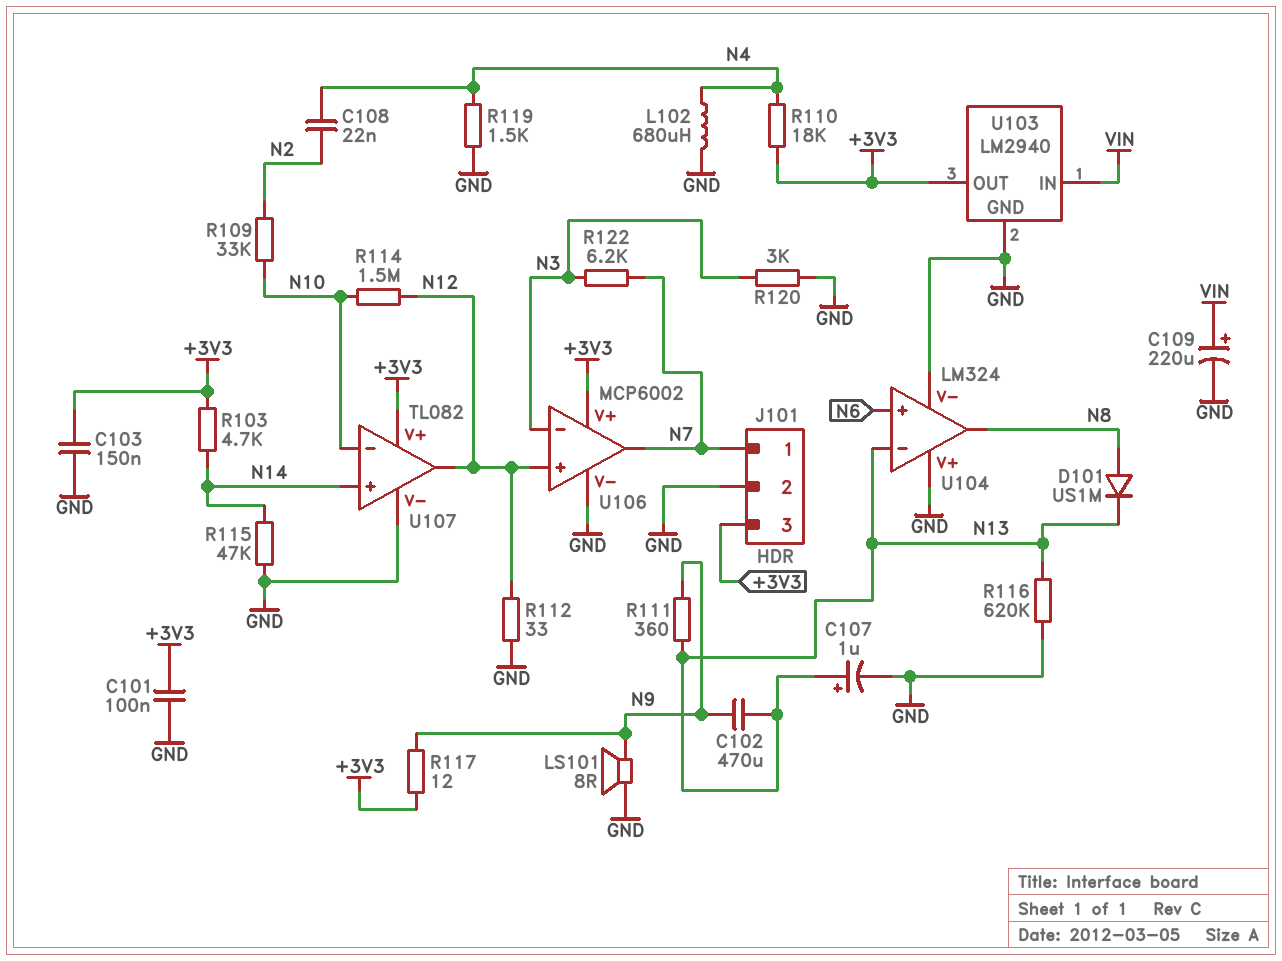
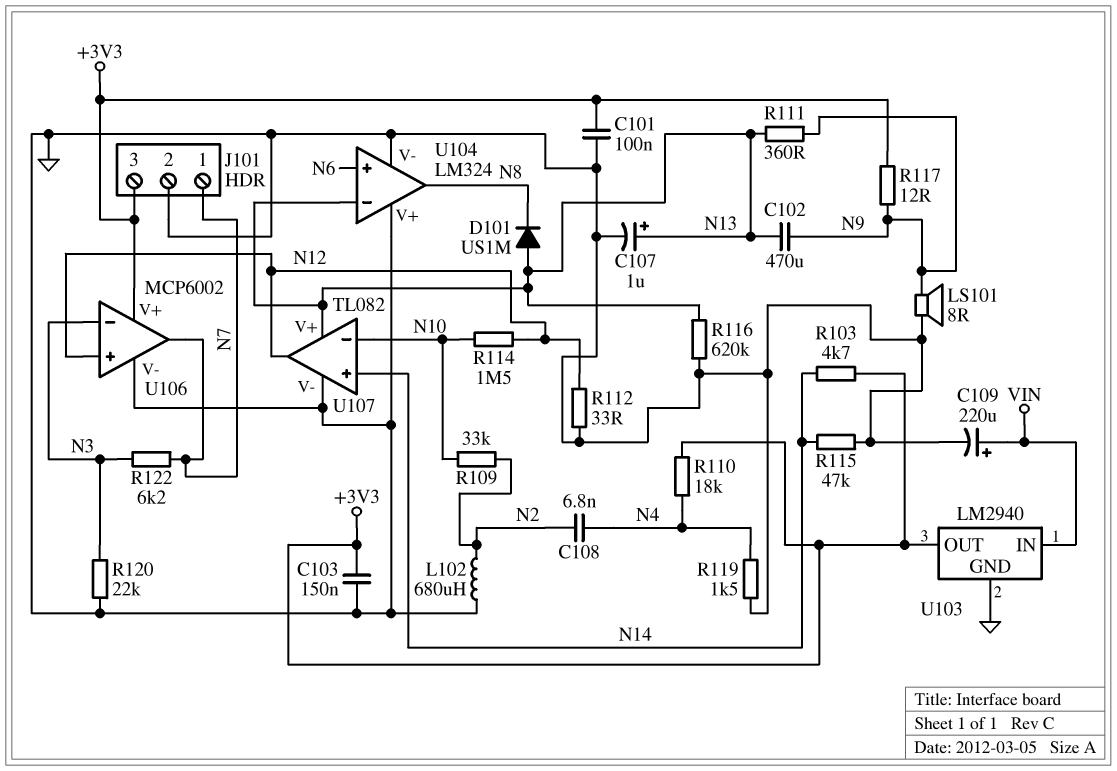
C108: 22nF (N2, N4) -> 6.8nF (N2, N4)
D101: diode US1M (A N8, K N13) -> diode US1M (A N13, K N8)
L102: 680uH (GND, N4) -> 680uH (GND, N2)
R120: 3k (GND, N3) -> 22k (GND, N3)
U107 pin V+: +3V3 -> N13

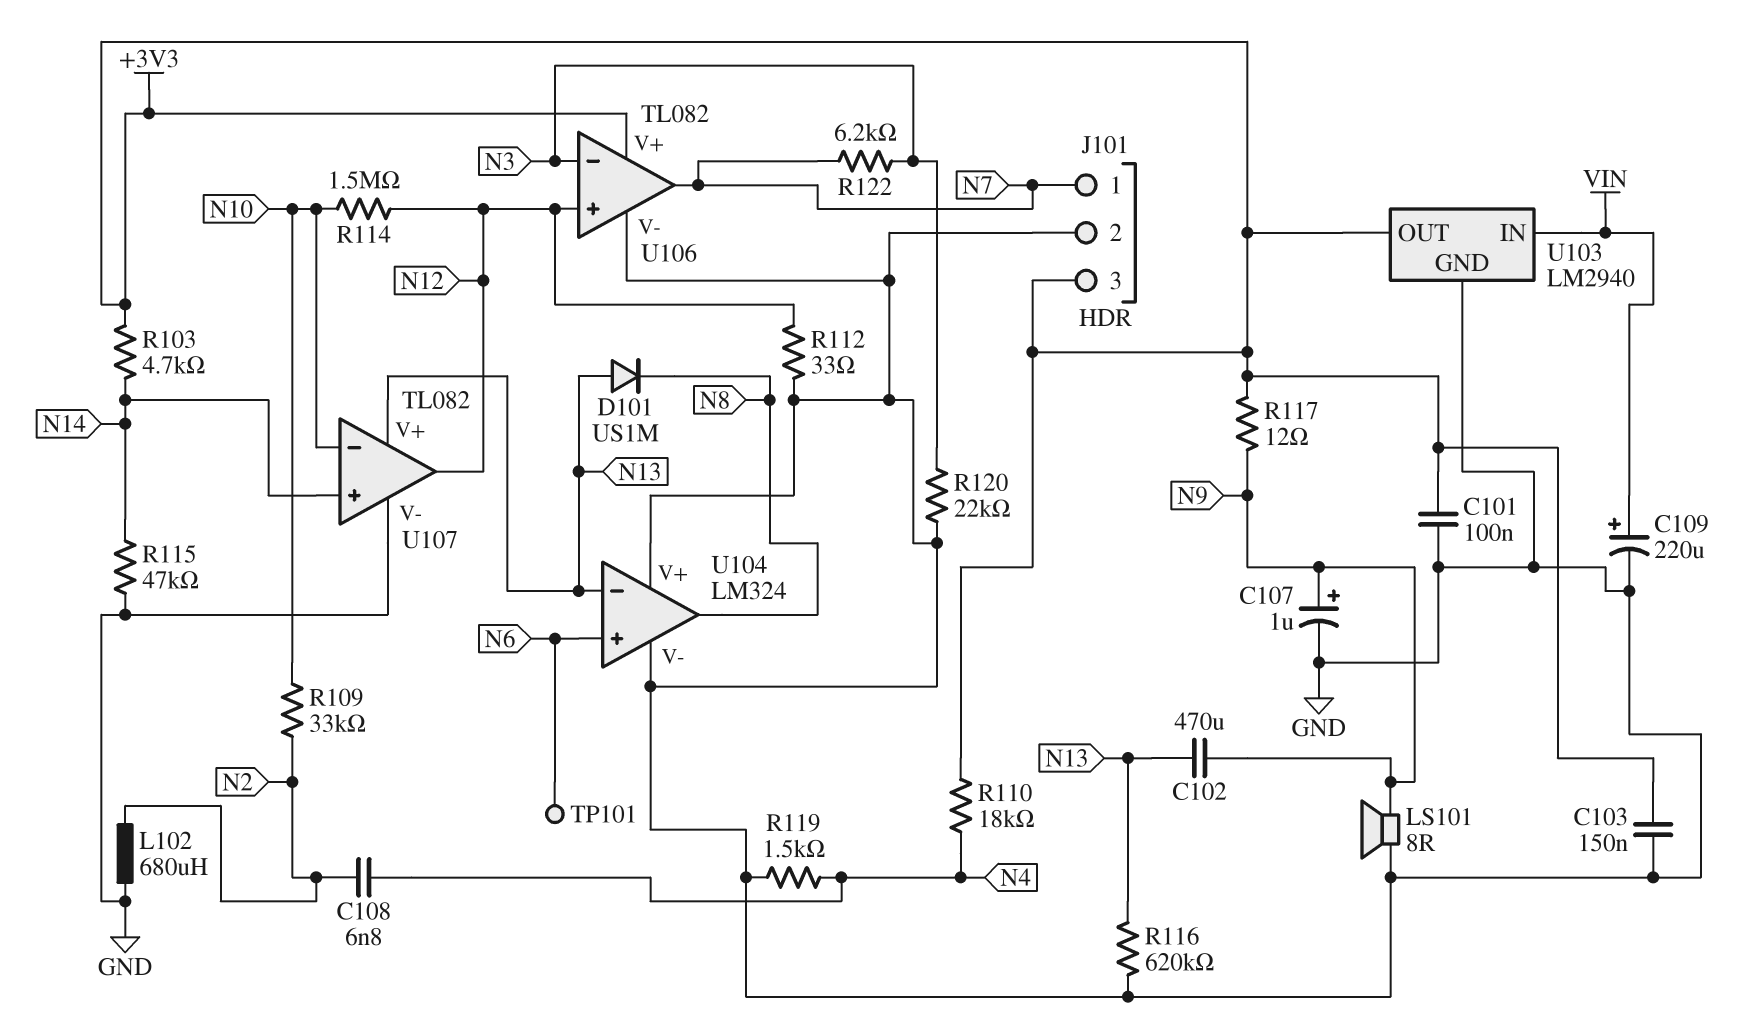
C107: 1uF (plus N13, minus GND) -> 1uF (plus N9, minus GND)
R111: 360 (N9, N13) -> none
TP101: none -> test point (N6)
U106: MCP6002 -> TL082

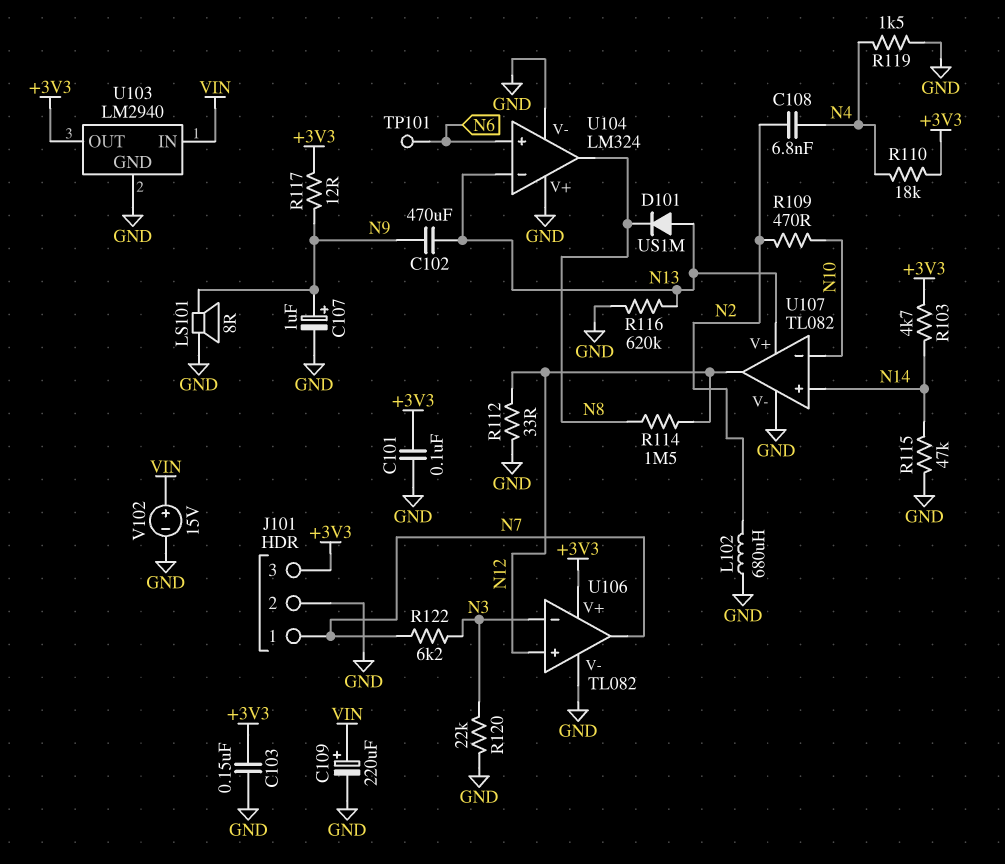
R109: 33k (N2, N10) -> 470 (N2, N10)
R114: 1.5M (N10, N12) -> 1.5M (N8, N12)
V102: none -> 15V (plus VIN, minus GND)

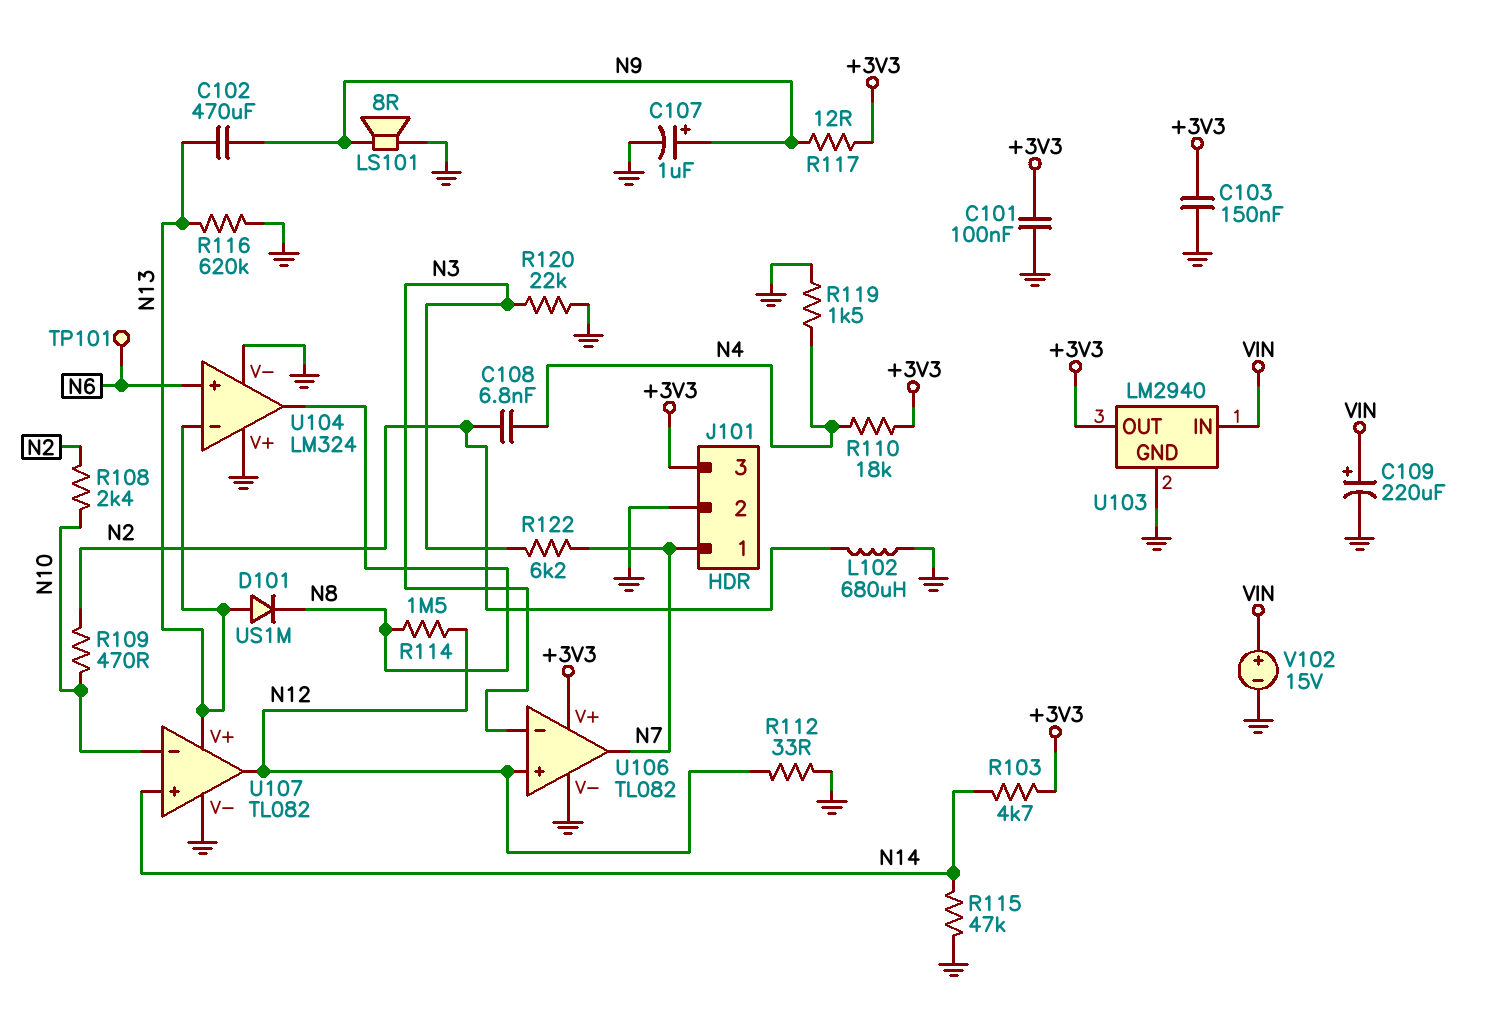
R108: none -> 2.4k (N2, N10)

